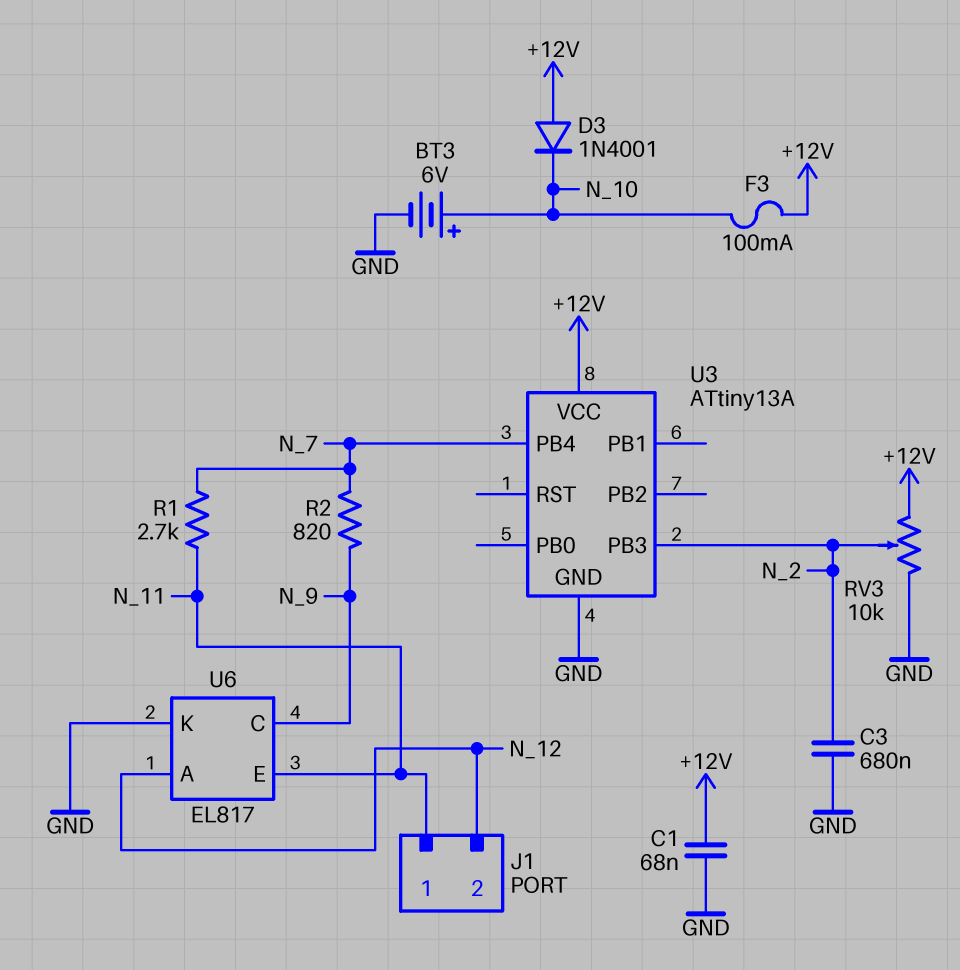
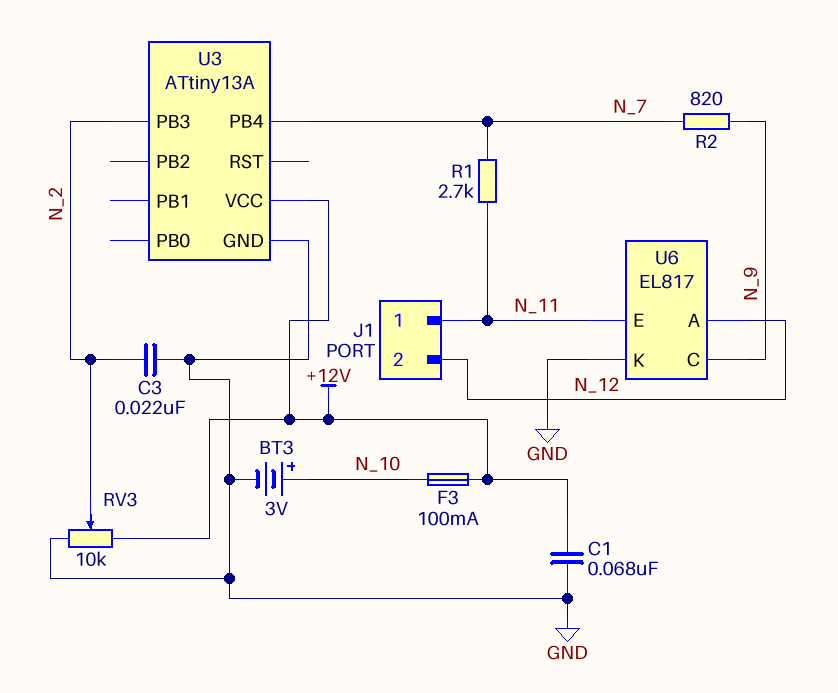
BT3: 6V (plus N_10, minus GND) -> 3V (plus N_10, minus GND)
C3: 680nF (GND, N_2) -> 22nF (GND, N_2)
D3: diode 1N4001 (A +12V, K N_10) -> none

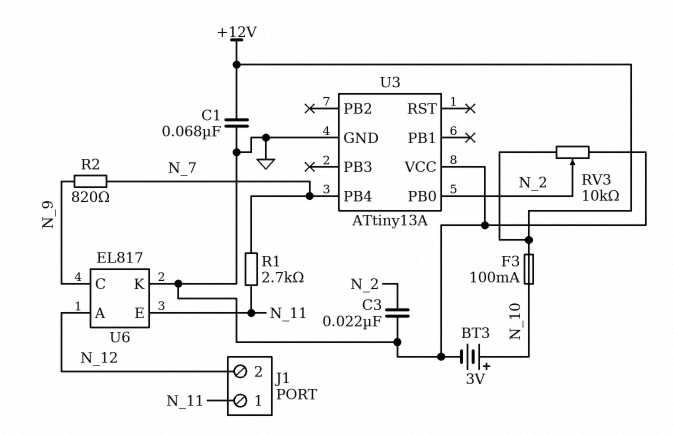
U3 pin PB0: none -> N_2
U3 pin PB3: N_2 -> none
U3 pin VCC: +12V -> GND

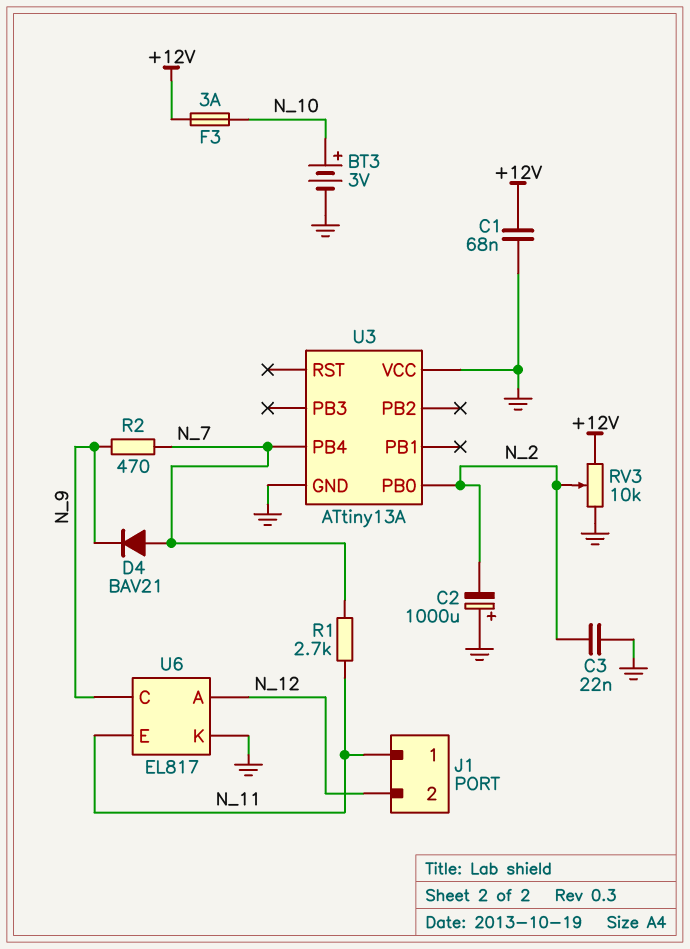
C2: none -> 1000uF (plus GND, minus N_2)
D4: none -> diode BAV21 (A N_7, K N_9)
F3: 100mA (+12V, N_10) -> 3A (+12V, N_10)
R2: 820 (N_7, N_9) -> 470 (N_7, N_9)

